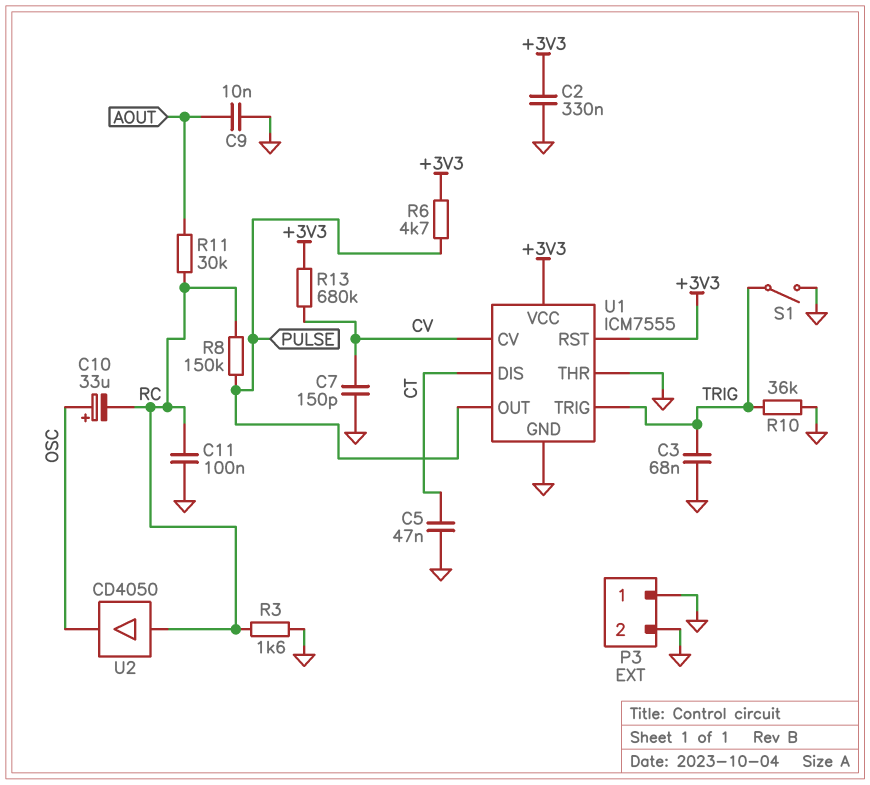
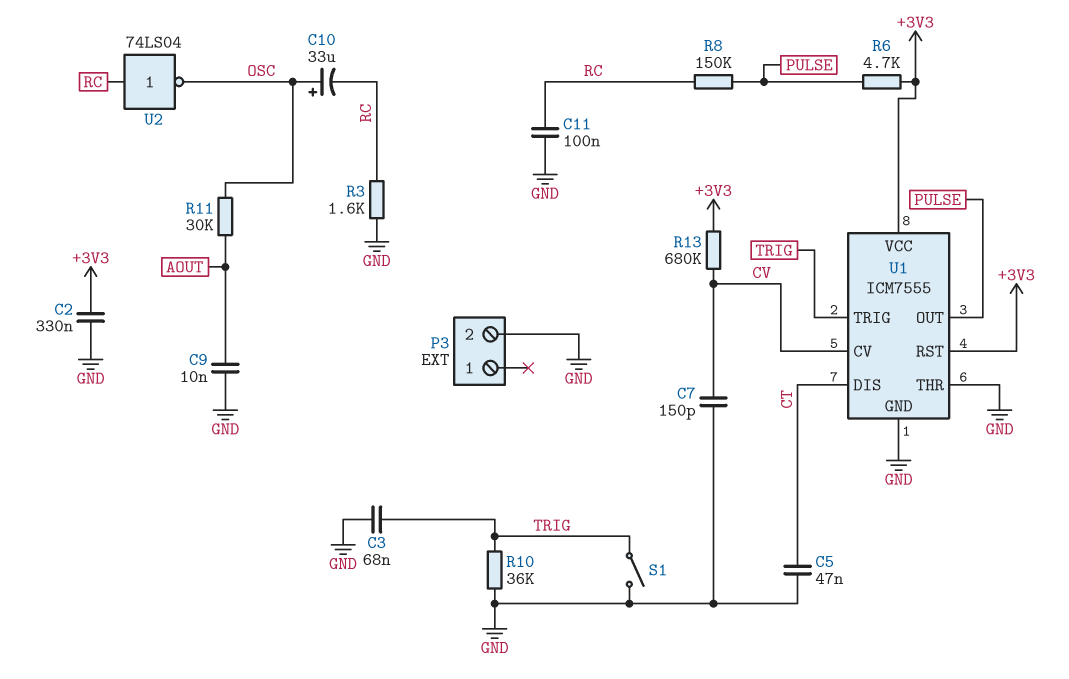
P3 pin 1: GND -> none
R11: 30k (AOUT, RC) -> 30k (AOUT, OSC)
U2: buffer CD4050 (in RC, out OSC) -> NOT 74LS04 (in RC, out OSC)

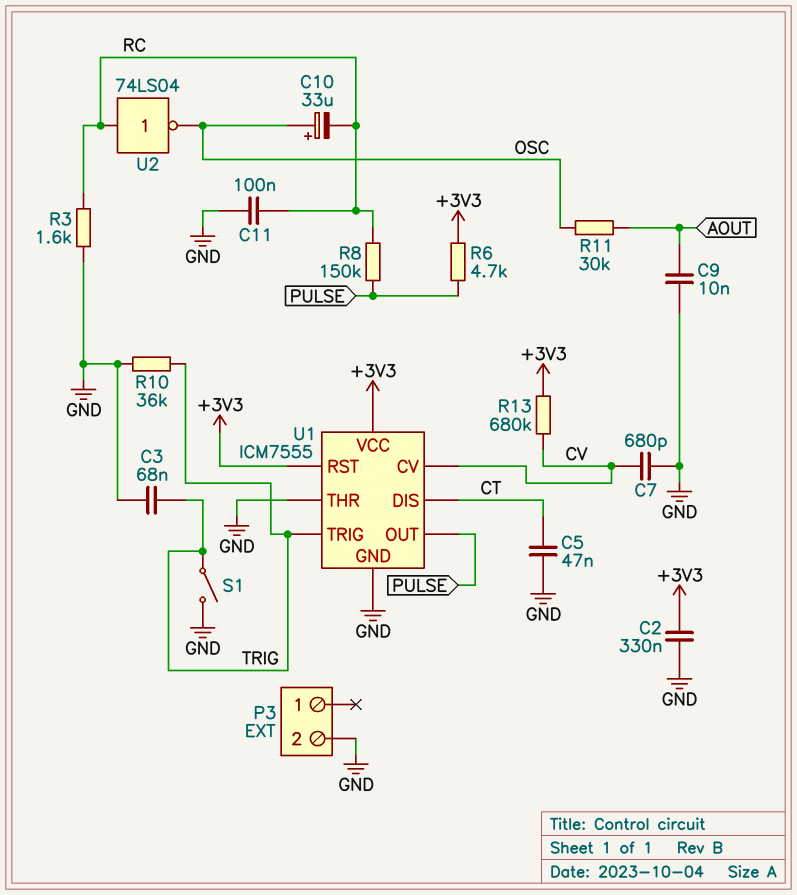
C7: 150pF (CV, GND) -> 680pF (CV, GND)

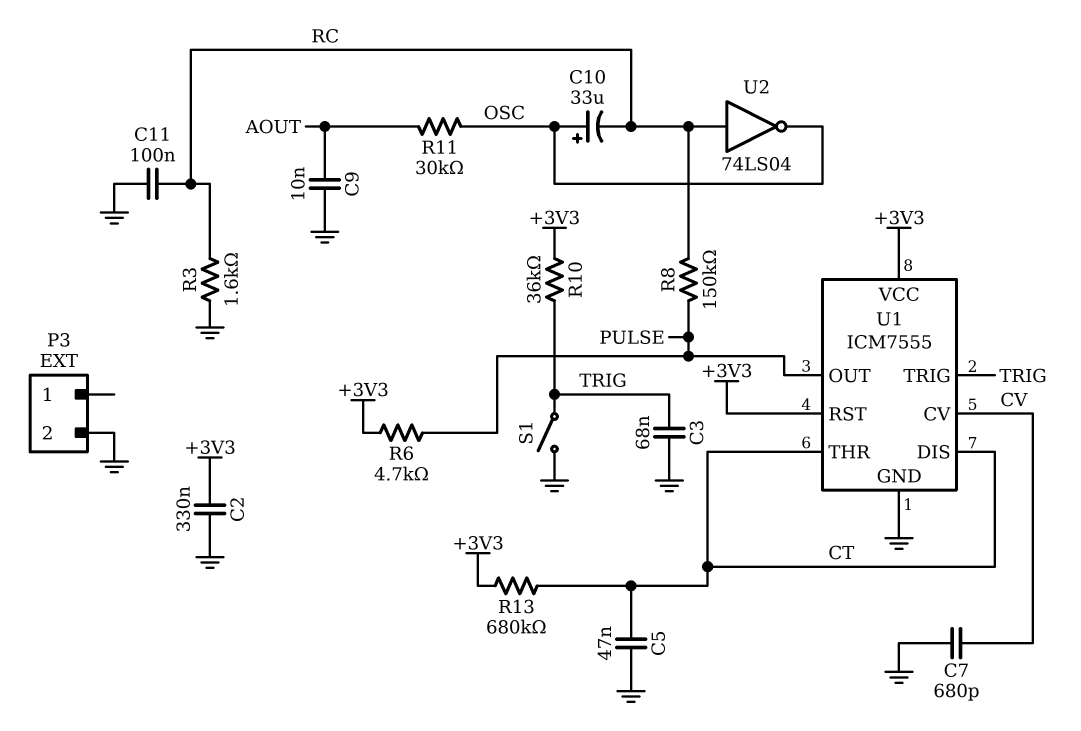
R10: 36k (GND, TRIG) -> 36k (+3V3, TRIG)
R13: 680k (+3V3, CV) -> 680k (+3V3, CT)
U1 pin THR: GND -> CT

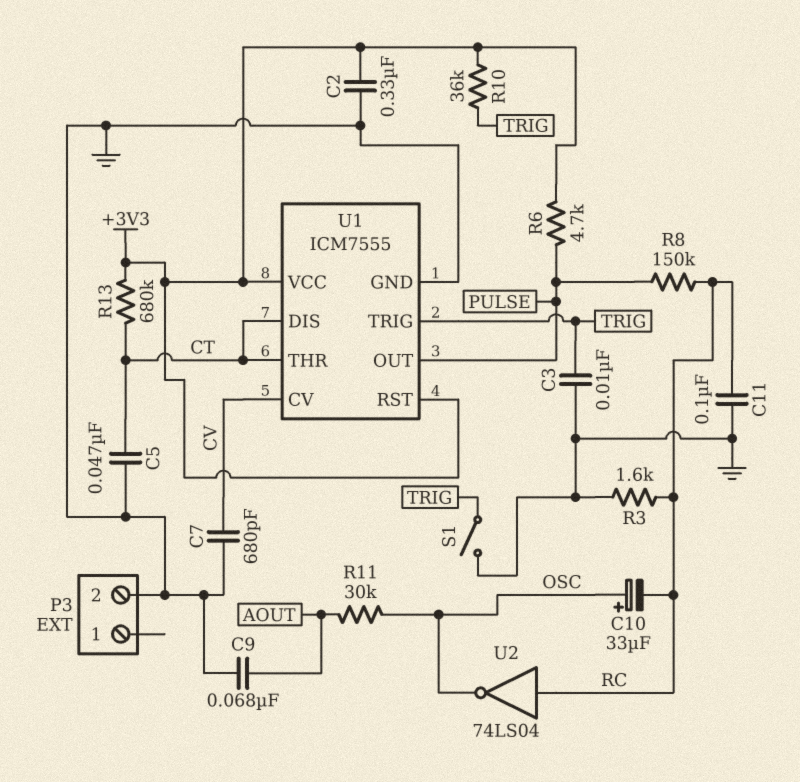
C3: 68nF (GND, TRIG) -> 10nF (GND, TRIG)
C9: 10nF (AOUT, GND) -> 68nF (AOUT, GND)

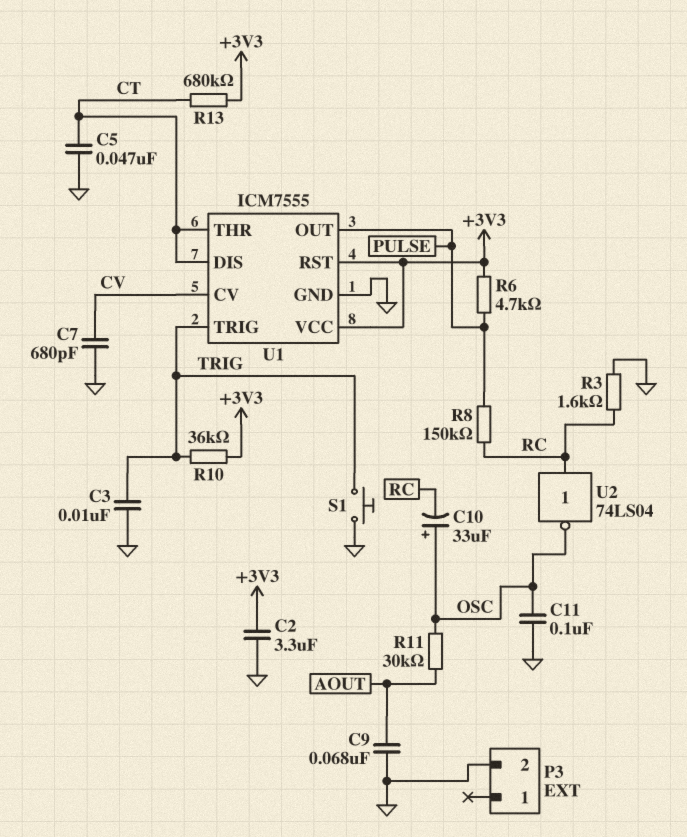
C2: 330nF (+3V3, GND) -> 3.3uF (+3V3, GND)
C11: 100nF (GND, RC) -> 100nF (GND, OSC)
S1: switch (GND, TRIG) -> button (GND, TRIG)

